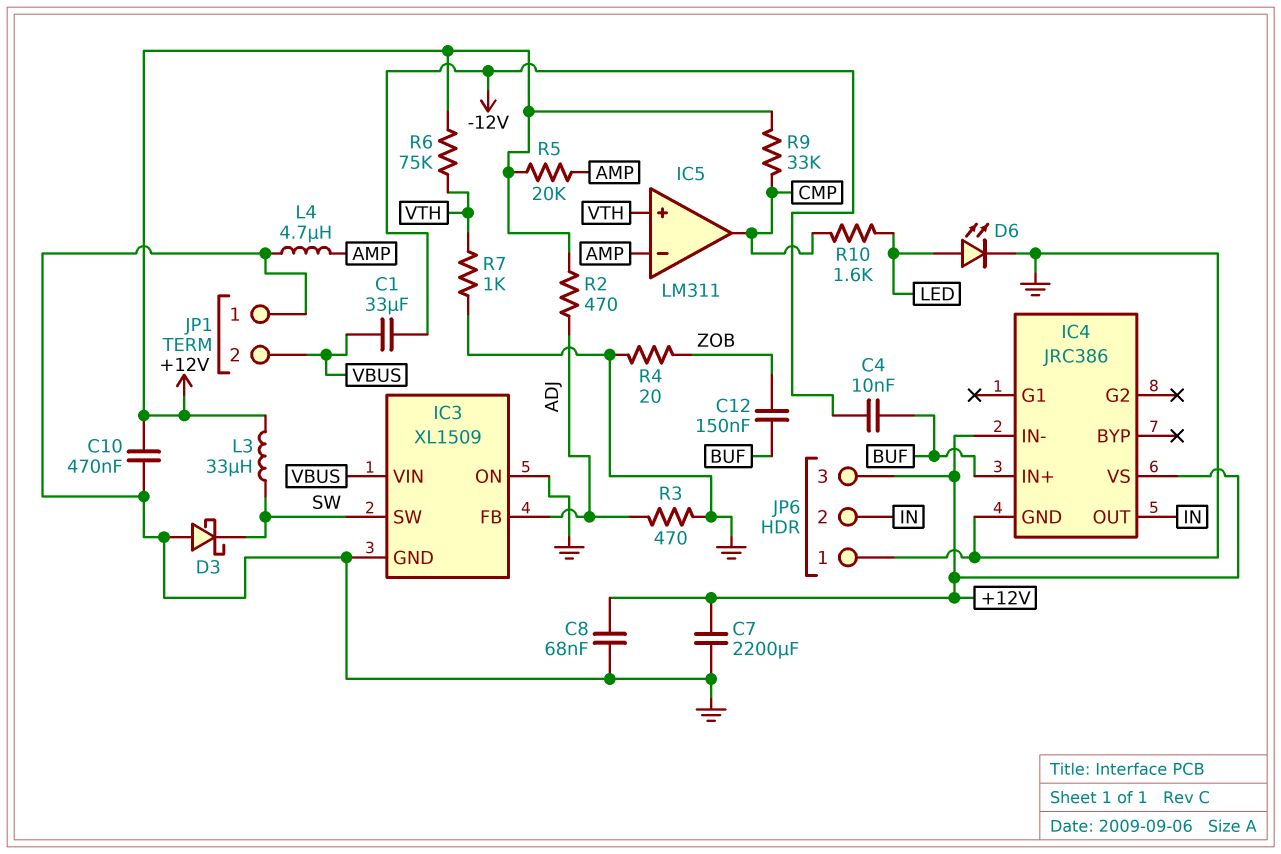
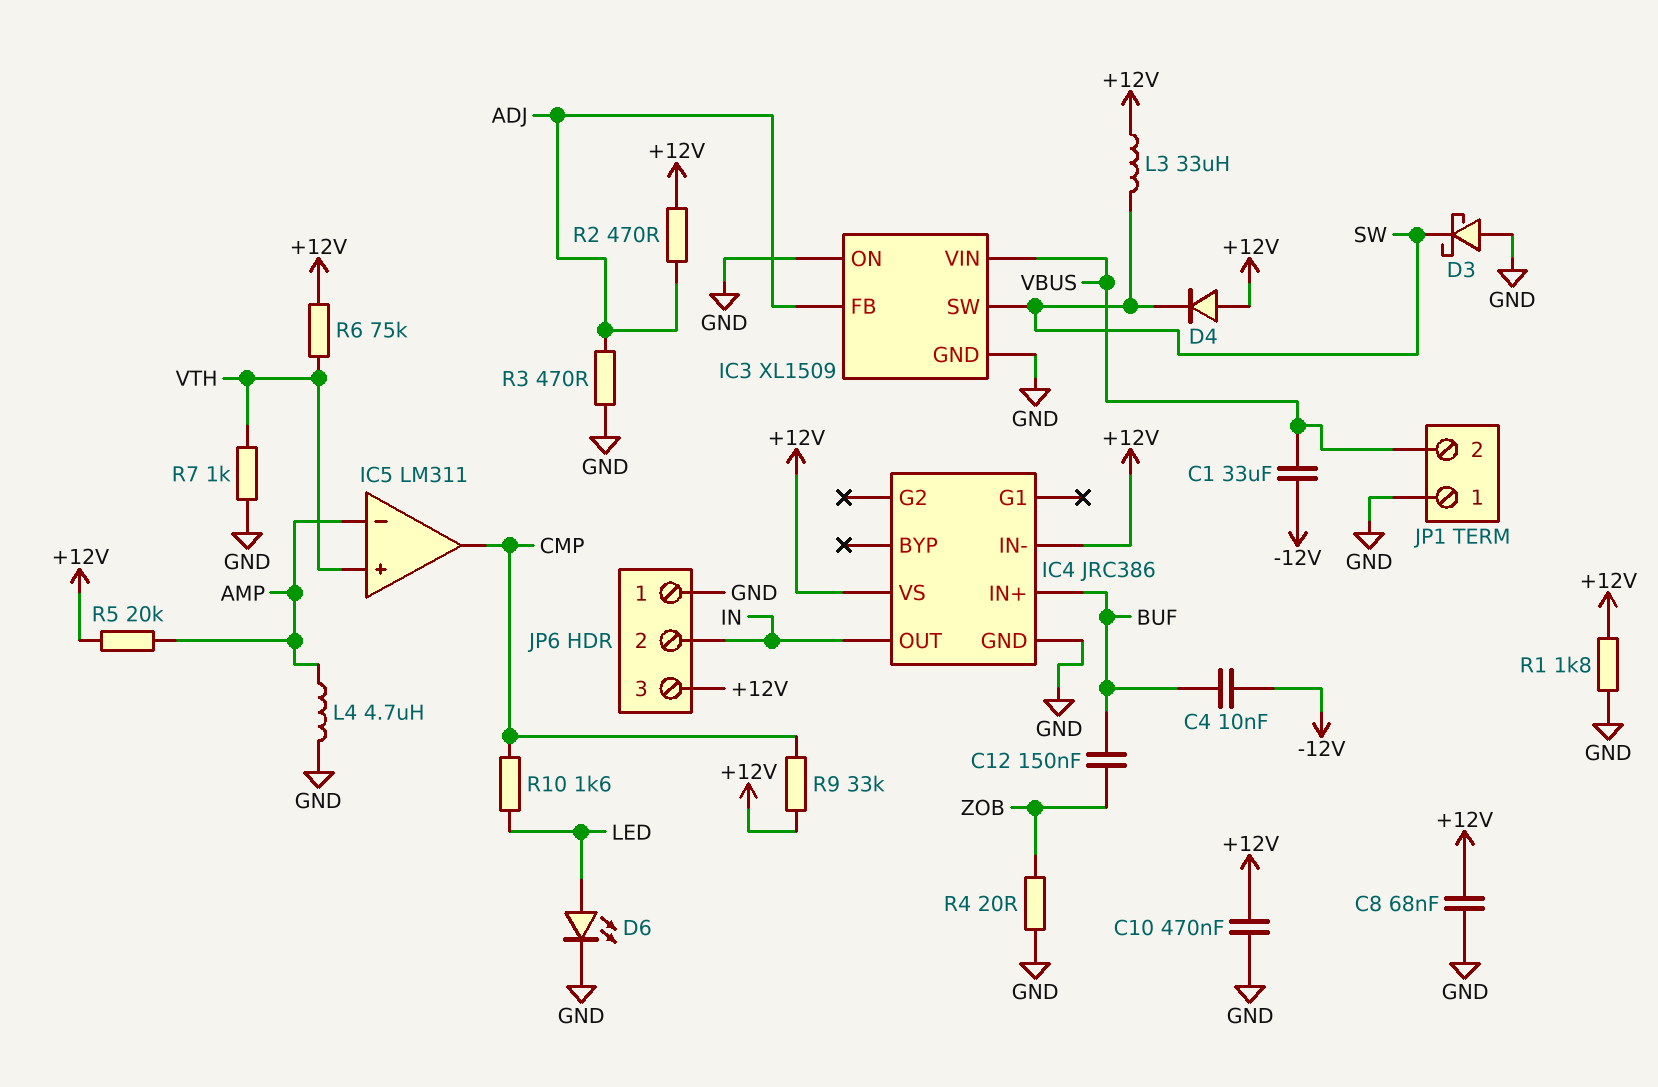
C7: 2200uF (+12V, GND) -> none
D4: none -> diode (A +12V, K SW)
R1: none -> 1.8k (+12V, GND)

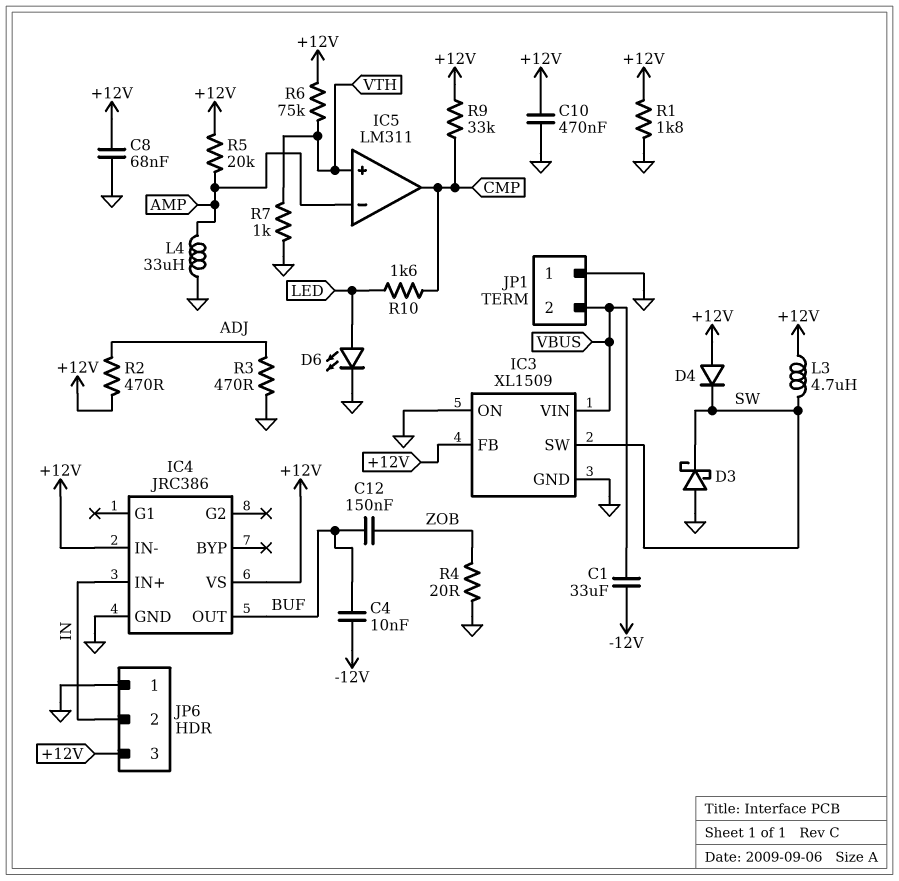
IC3 pin FB: ADJ -> +12V
IC4 pin IN+: BUF -> IN
IC4 pin OUT: IN -> BUF
L3: 33uH (+12V, SW) -> 4.7uH (+12V, SW)
L4: 4.7uH (AMP, GND) -> 33uH (AMP, GND)

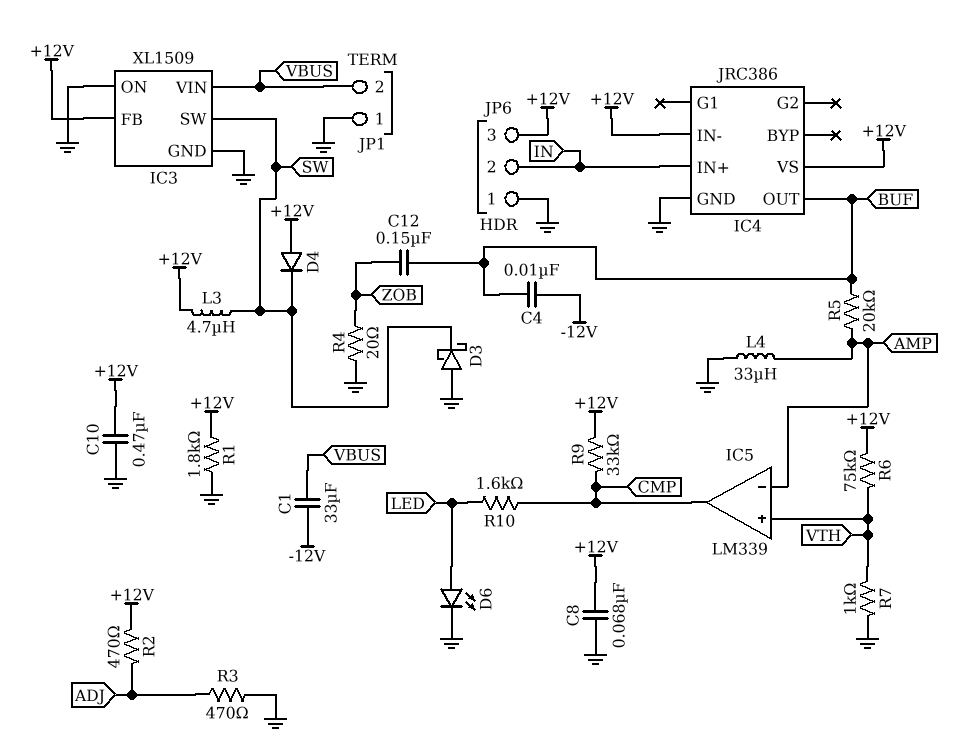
IC5: LM311 -> LM339
R5: 20k (+12V, AMP) -> 20k (AMP, BUF)

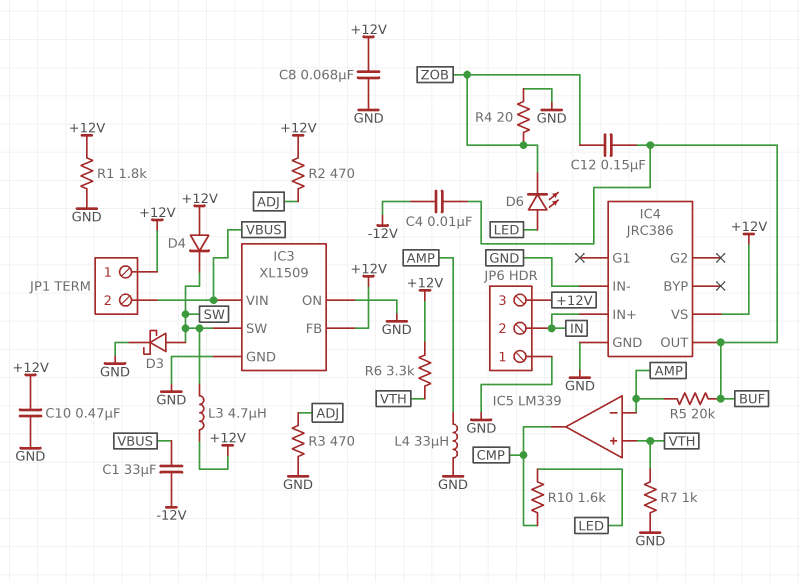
D3: schottky (A GND, K SW) -> schottky (A SW, K GND)
D6: LED (A LED, K GND) -> LED (A LED, K ZOB)
IC4 pin IN-: +12V -> GND
JP1 pin 1: GND -> +12V
R6: 75k (+12V, VTH) -> 3.3k (+12V, VTH)
R9: 33k (+12V, CMP) -> none

